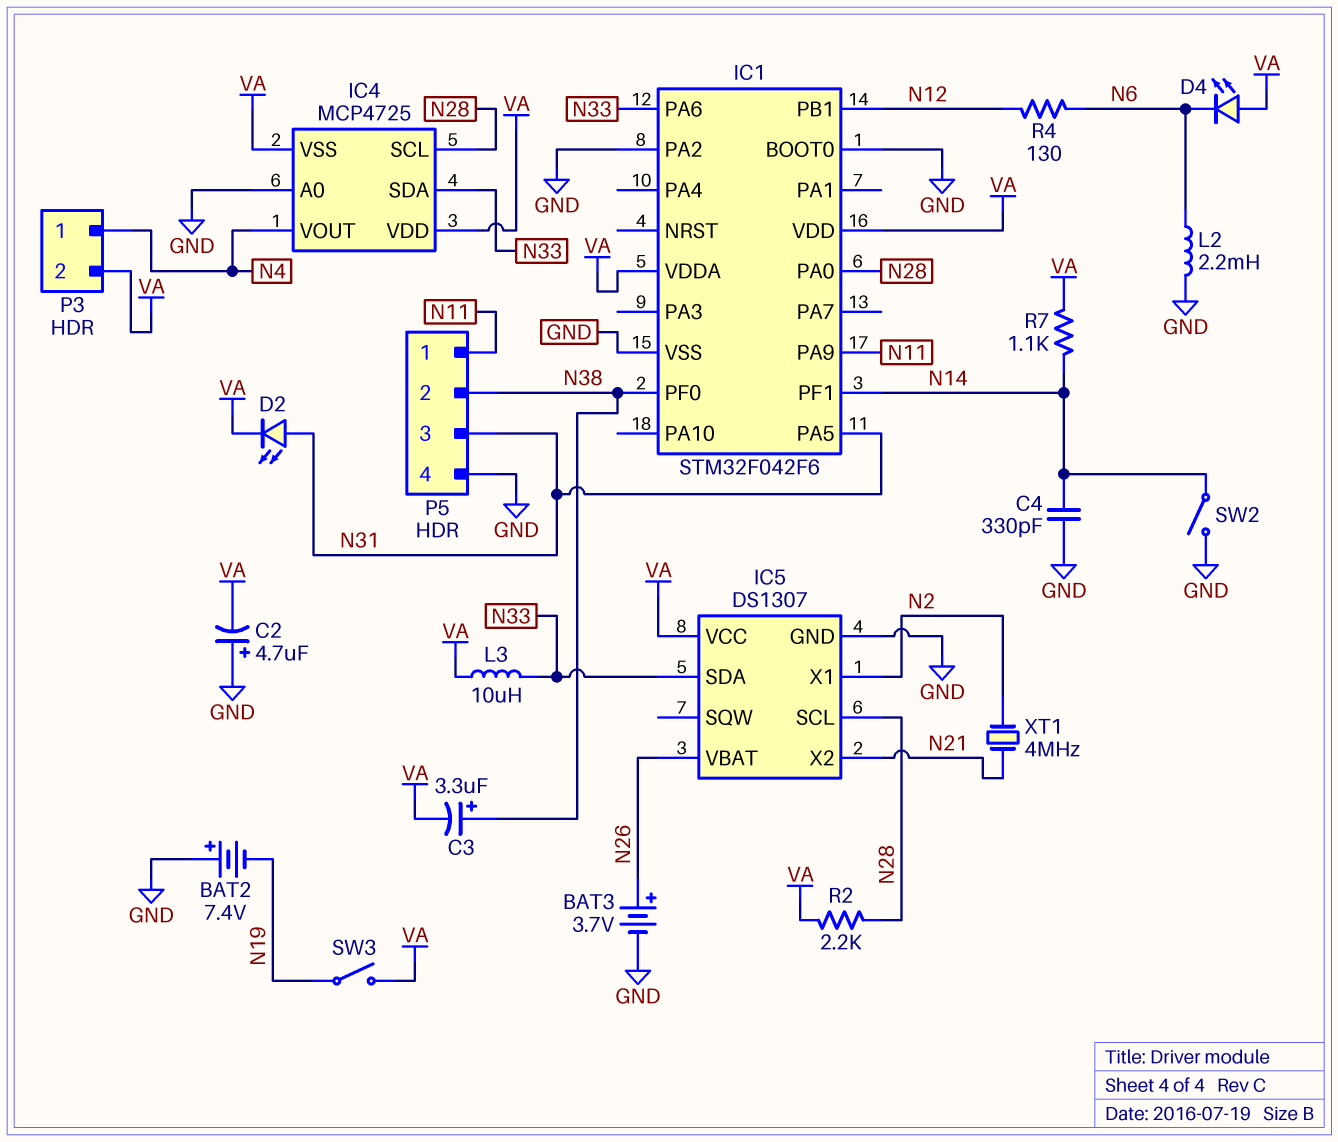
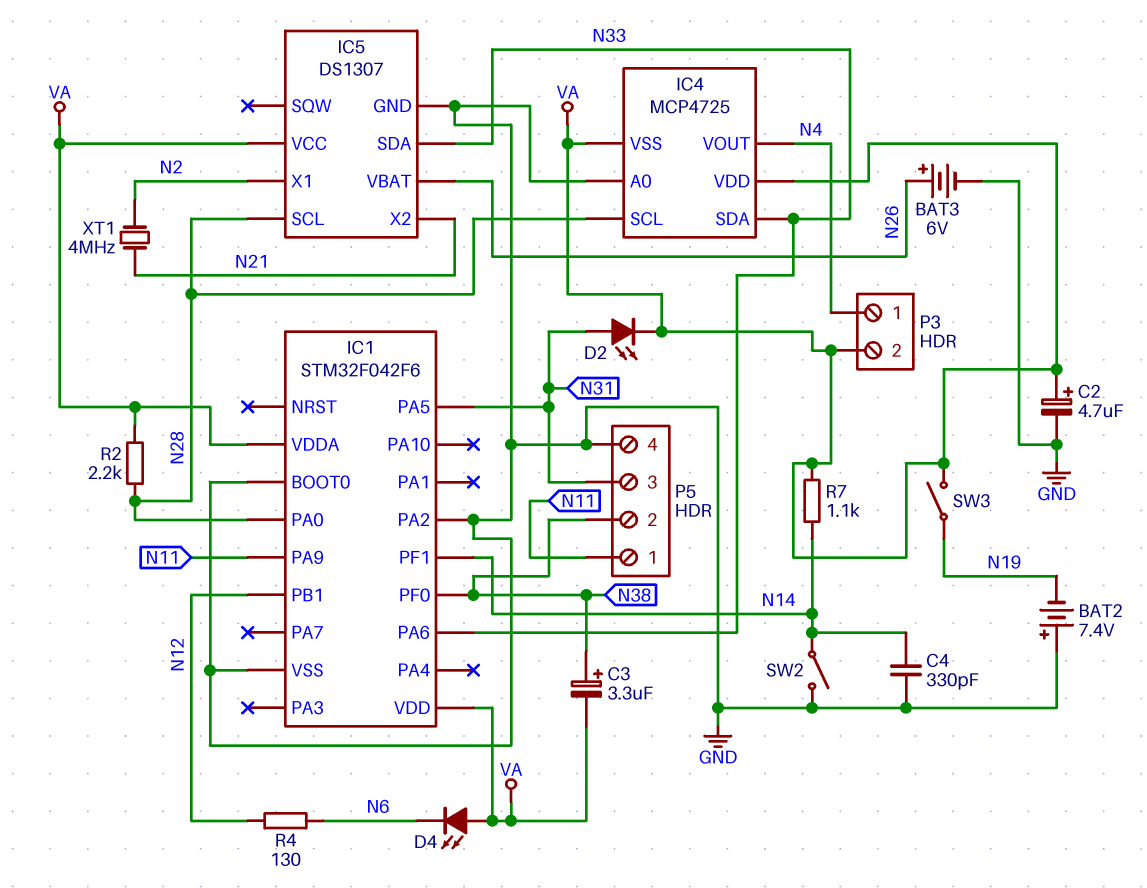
BAT3: 3.7V (plus N26, minus GND) -> 6V (plus N26, minus GND)
C2: 4.7uF (plus GND, minus VA) -> 4.7uF (plus VA, minus GND)
L2: 2.2mH (GND, N6) -> none
L3: 10uH (N33, VA) -> none

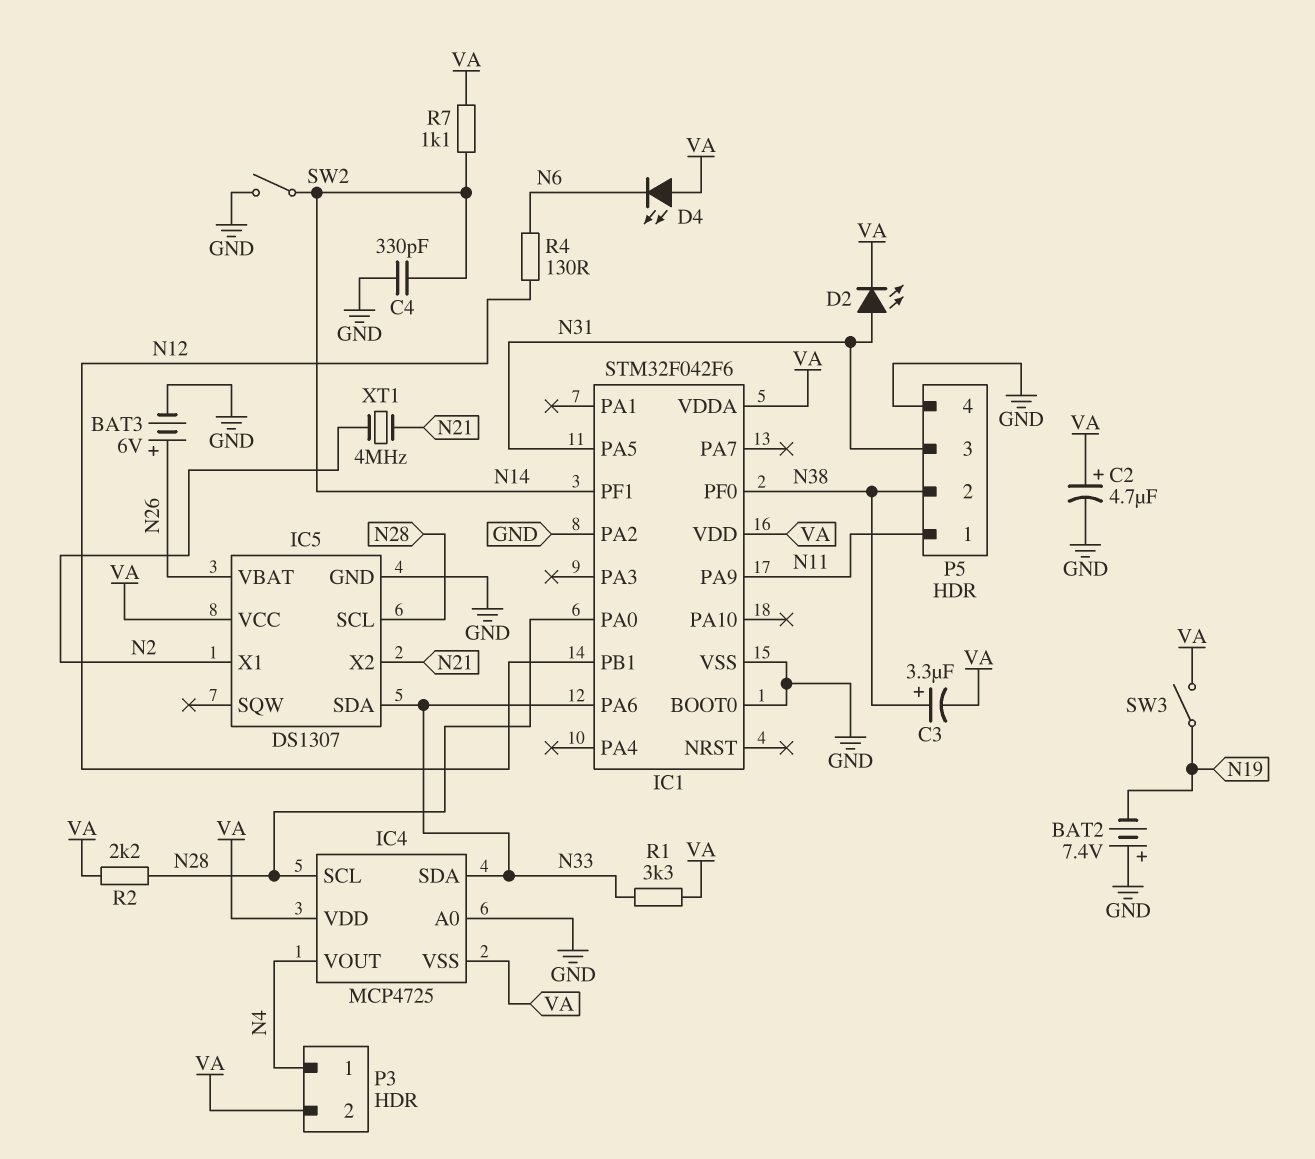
R1: none -> 3.3k (N33, VA)

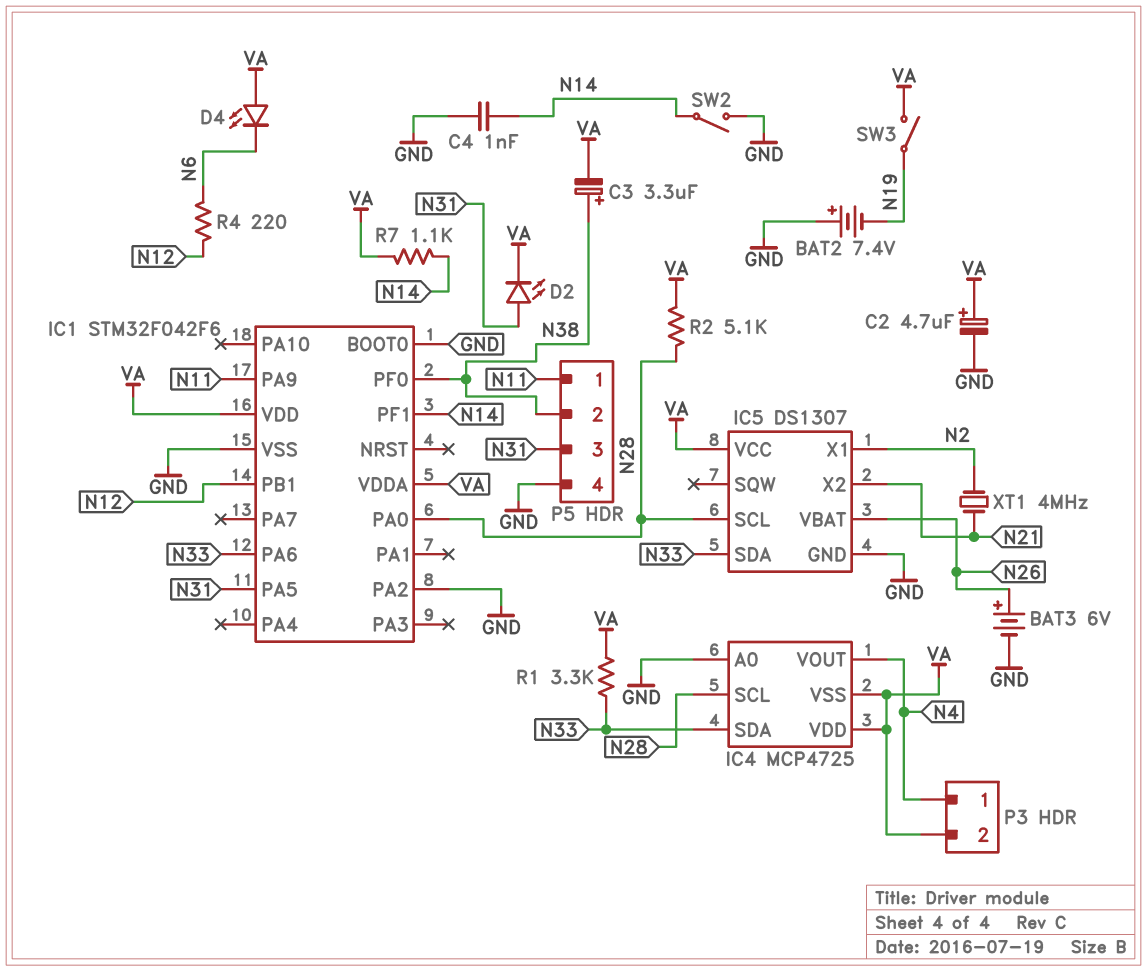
C4: 330pF (GND, N14) -> 1nF (GND, N14)
R2: 2.2k (N28, VA) -> 5.1k (N28, VA)
R4: 130 (N6, N12) -> 220 (N6, N12)

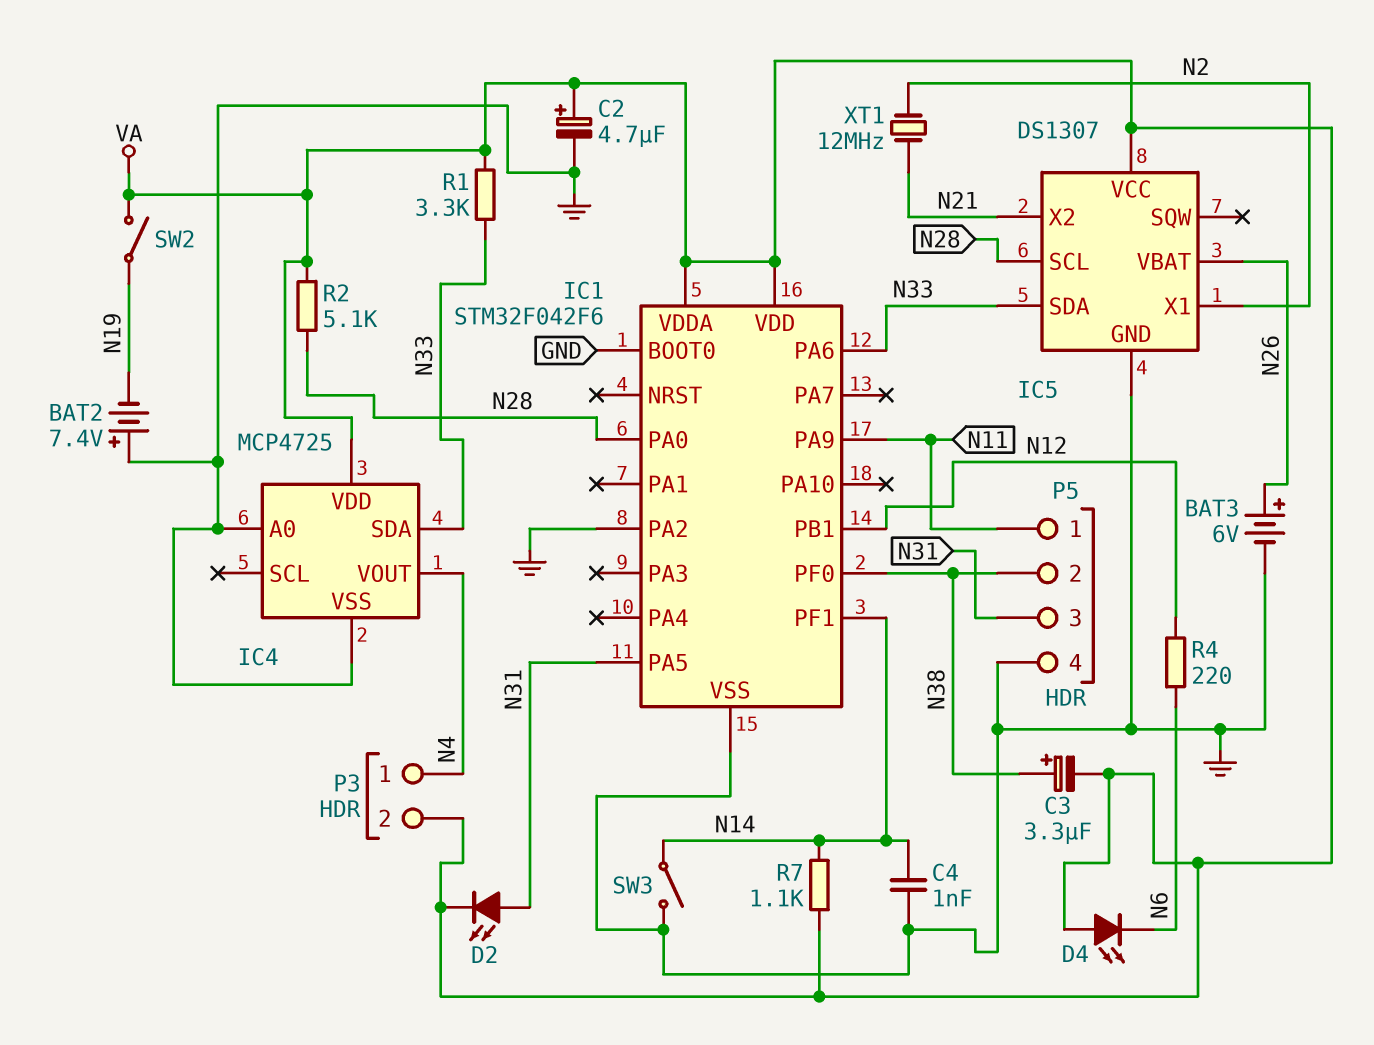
IC4 pin SCL: N28 -> none
IC4 pin VSS: VA -> GND
SW2: switch (GND, N14) -> switch (N19, VA)
SW3: switch (N19, VA) -> switch (GND, N14)
XT1: 4MHz (N2, N21) -> 12MHz (N2, N21)

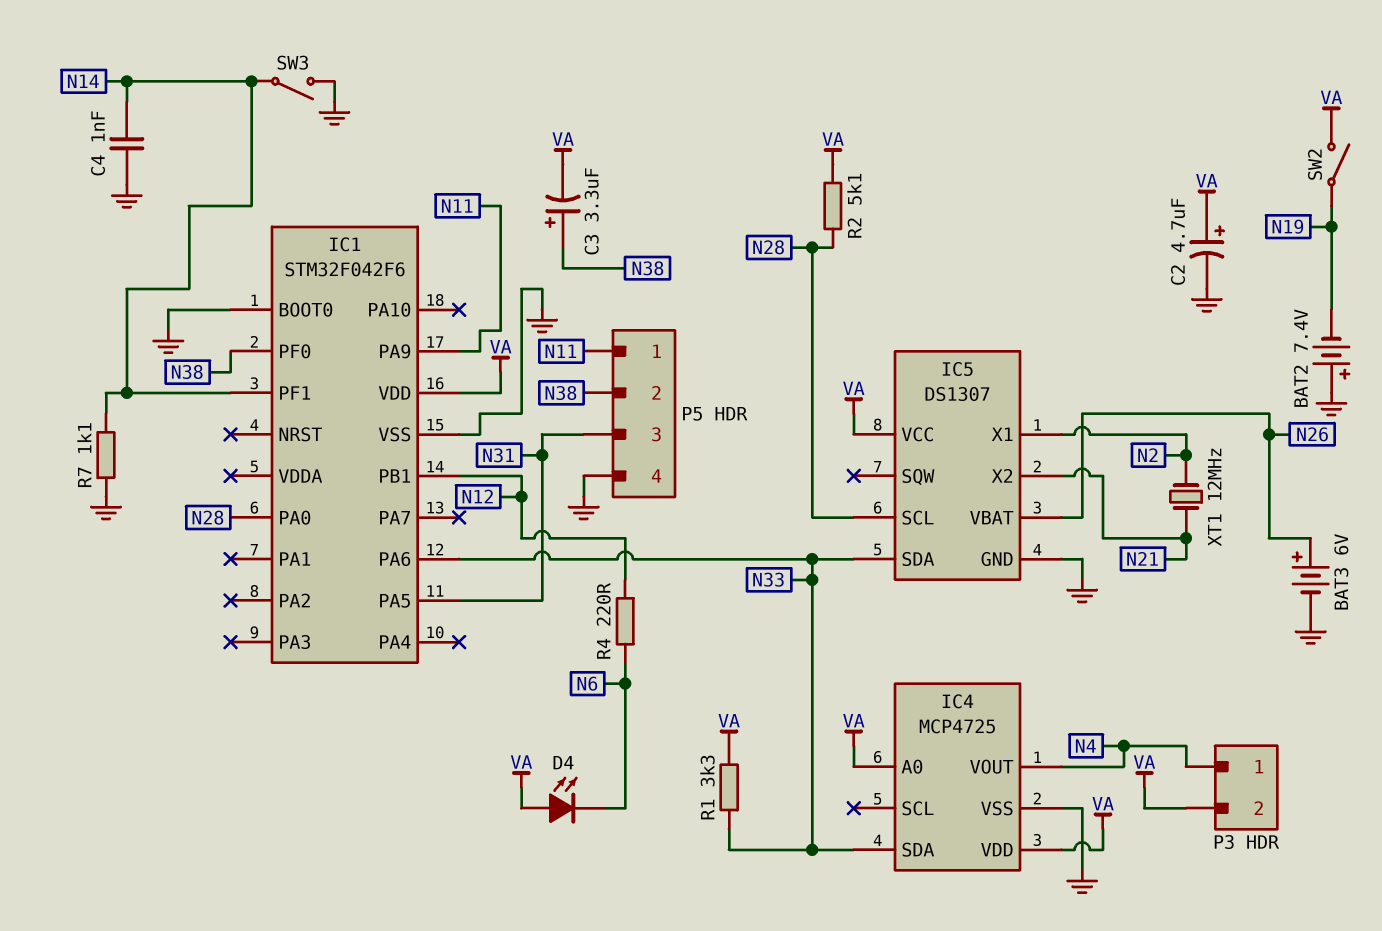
D2: LED (A N31, K VA) -> none
IC1 pin PA2: GND -> none
IC1 pin VDDA: VA -> none
IC4 pin A0: GND -> VA
R7: 1.1k (N14, VA) -> 1.1k (GND, N14)

